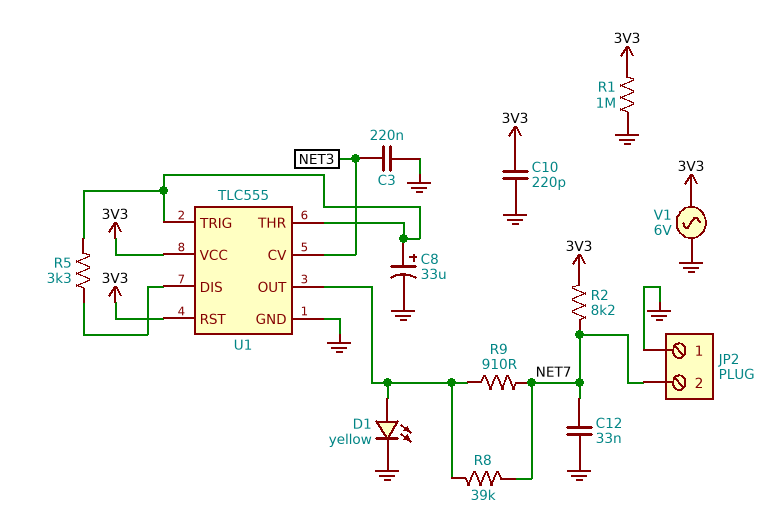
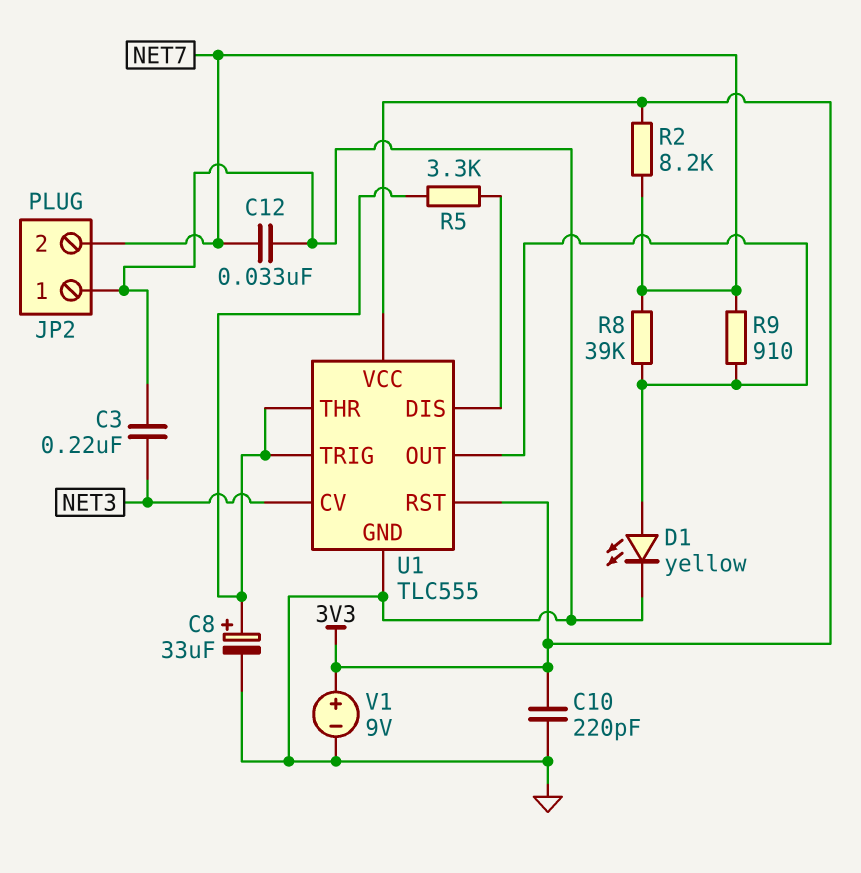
R1: 1M (3V3, GND) -> none
V1: AC 6V (3V3, GND) -> 9V (plus 3V3, minus GND)

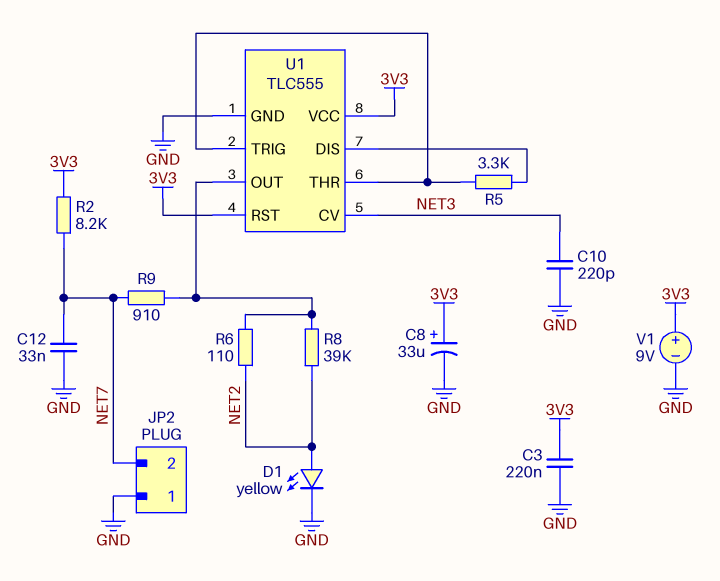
C3: 220nF (GND, NET3) -> 220nF (3V3, GND)
C8: 33uF (plus U1/THR, minus GND) -> 33uF (plus 3V3, minus GND)
C10: 220pF (3V3, GND) -> 220pF (GND, NET3)
D1: LED yellow (A U1/OUT, K GND) -> LED yellow (A NET2, K GND)
R6: none -> 110 (NET2, U1/OUT)
R8: 39k (NET7, U1/OUT) -> 39k (NET2, U1/OUT)

